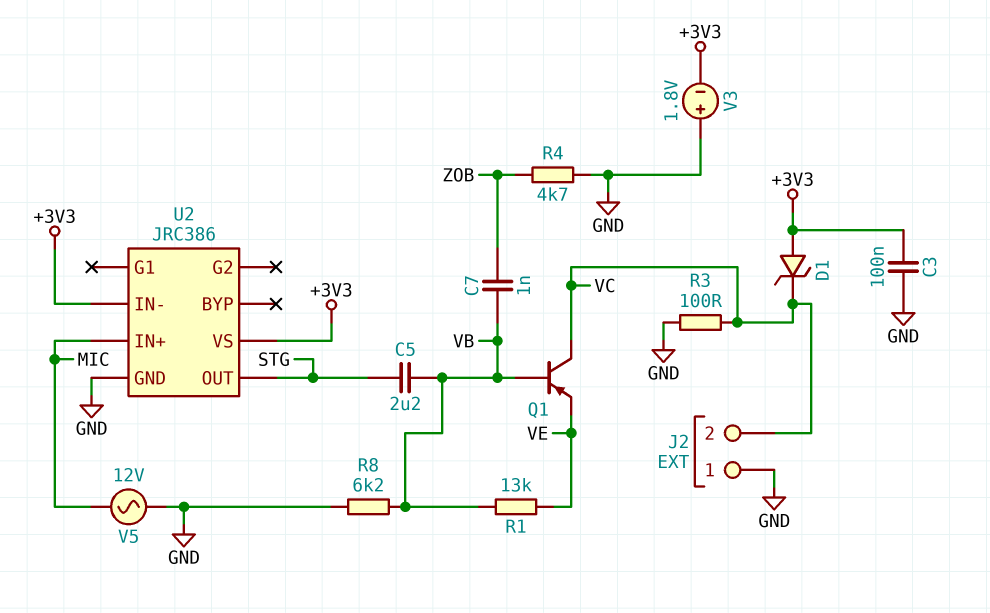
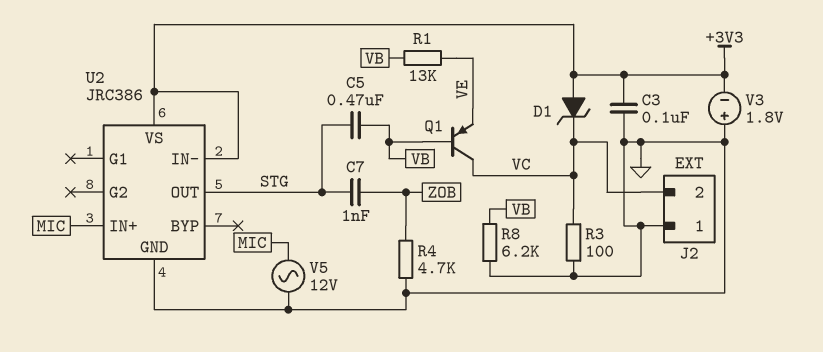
C5: 2.2uF (STG, VB) -> 470nF (STG, VB)
C7: 1nF (VB, ZOB) -> 1nF (STG, ZOB)

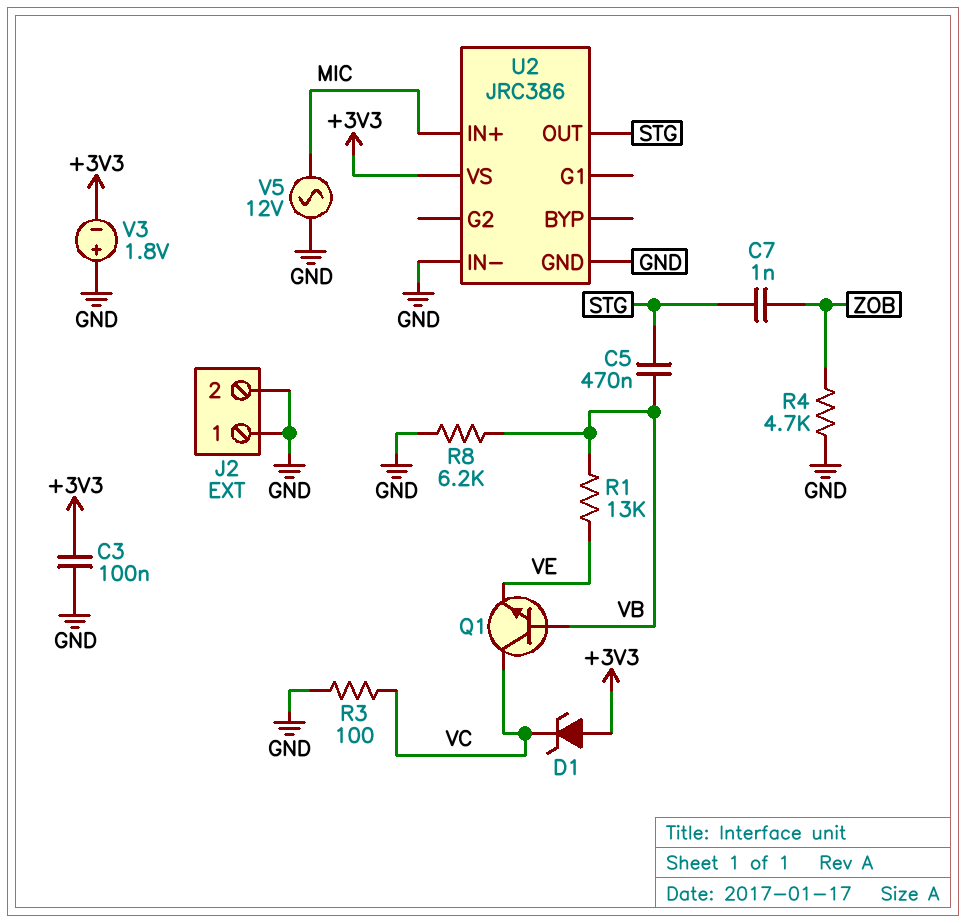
J2 pin 2: VC -> GND
Q1: PNP (B VB, C VC, E VE) -> NPN (B VB, C VC, E VE)
U2 pin IN-: +3V3 -> GND

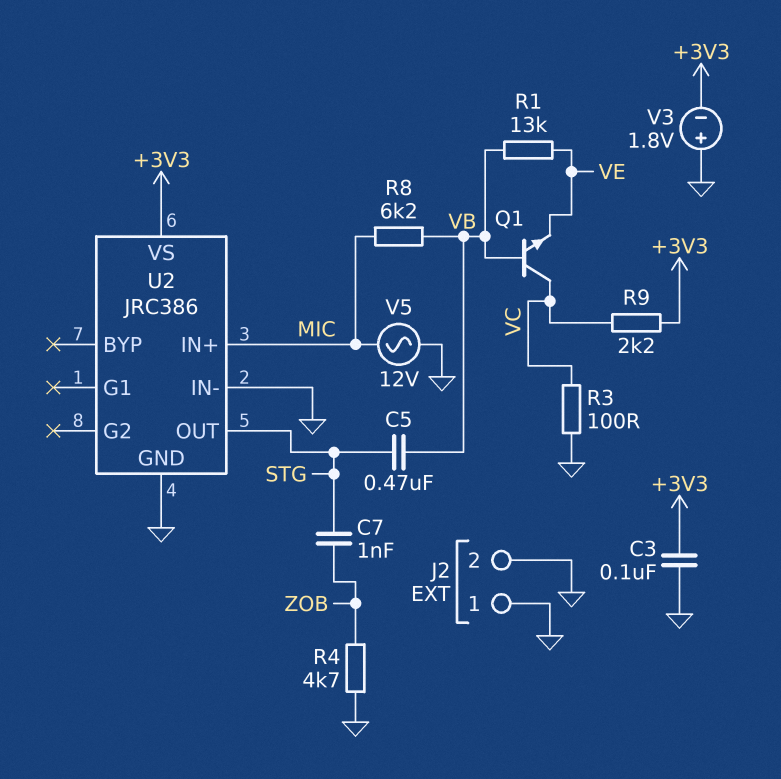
D1: zener (A +3V3, K VC) -> none
R8: 6.2k (GND, VB) -> 6.2k (MIC, VB)
R9: none -> 2.2k (+3V3, VC)

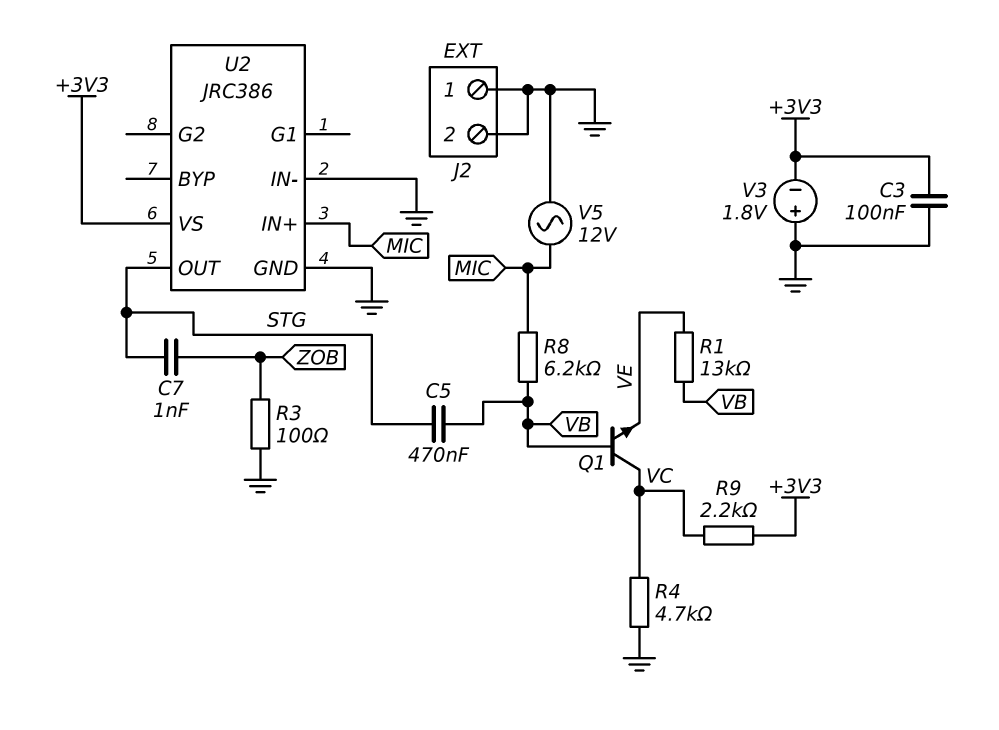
R3: 100 (GND, VC) -> 100 (GND, ZOB)
R4: 4.7k (GND, ZOB) -> 4.7k (GND, VC)

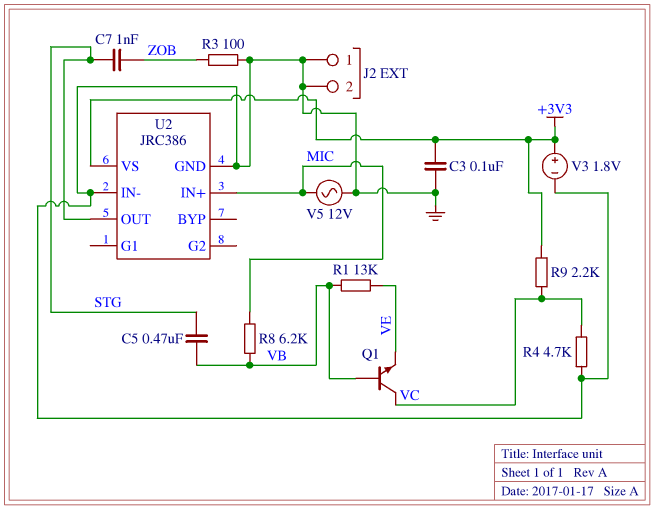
V3: 1.8V (plus GND, minus +3V3) -> 1.8V (plus +3V3, minus GND)

